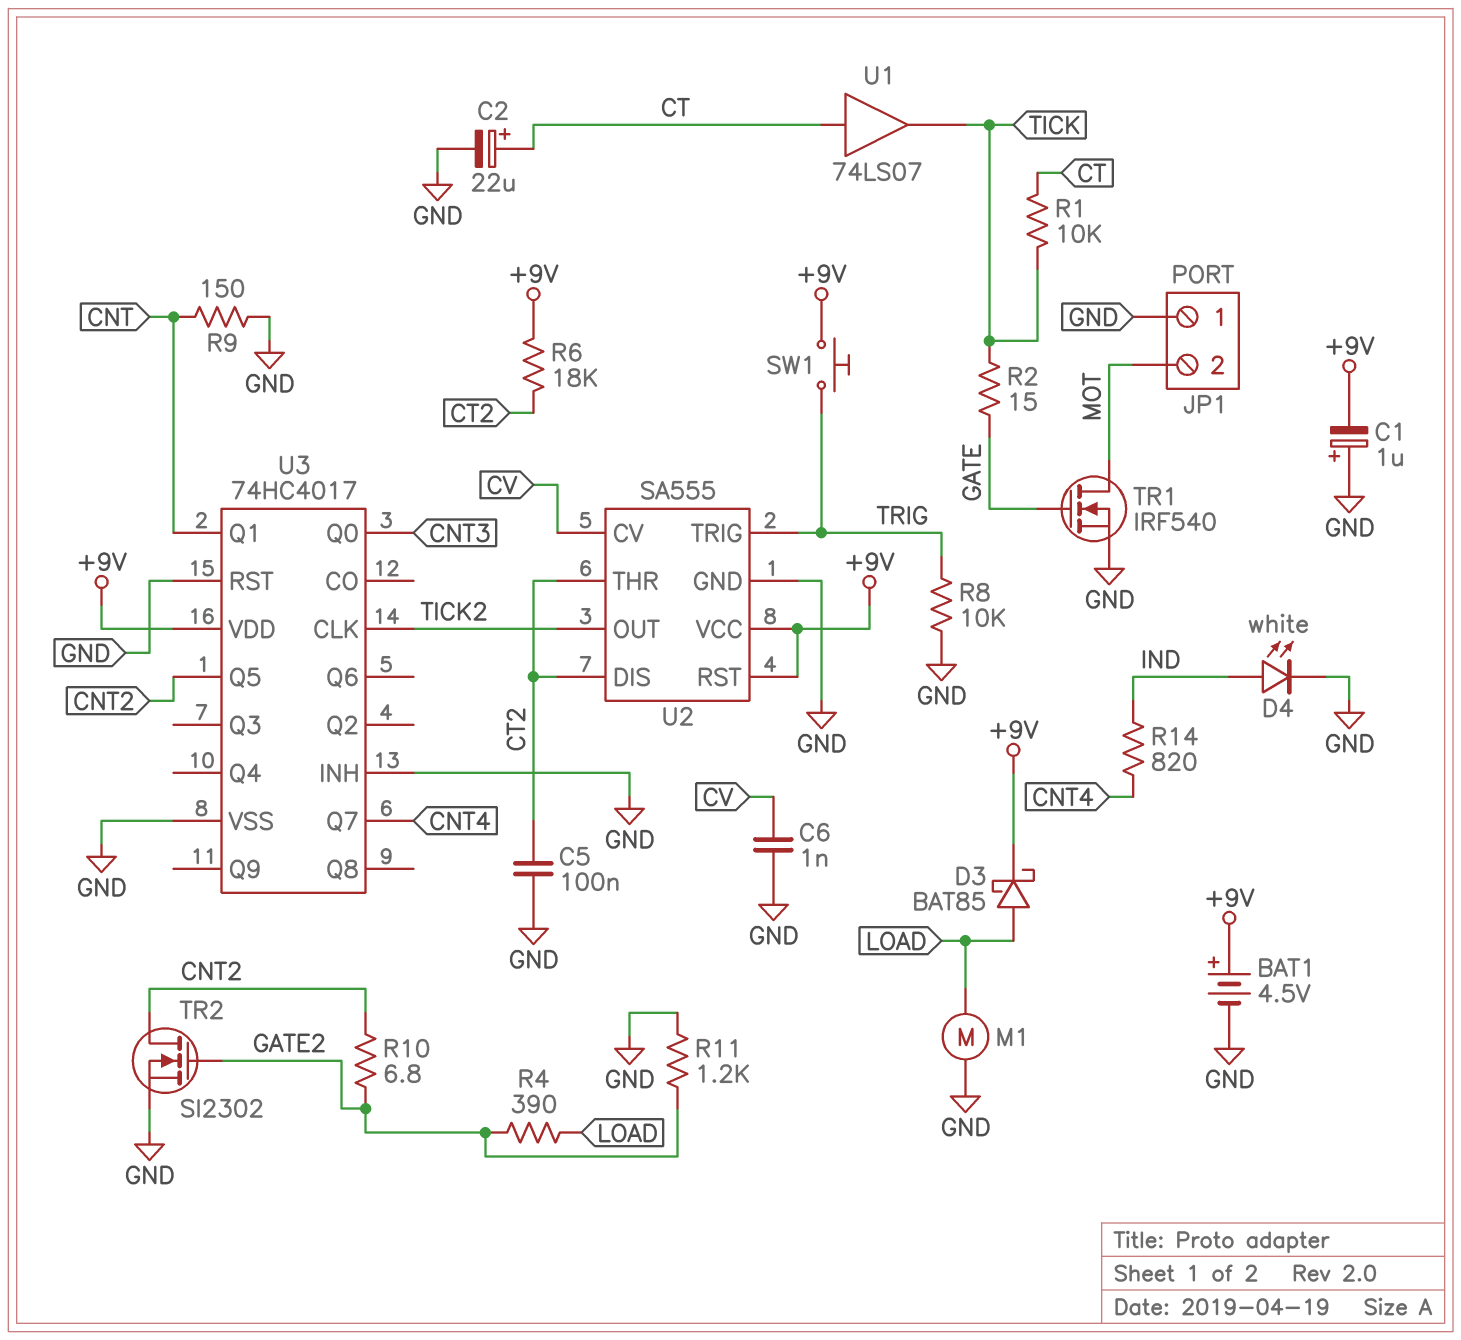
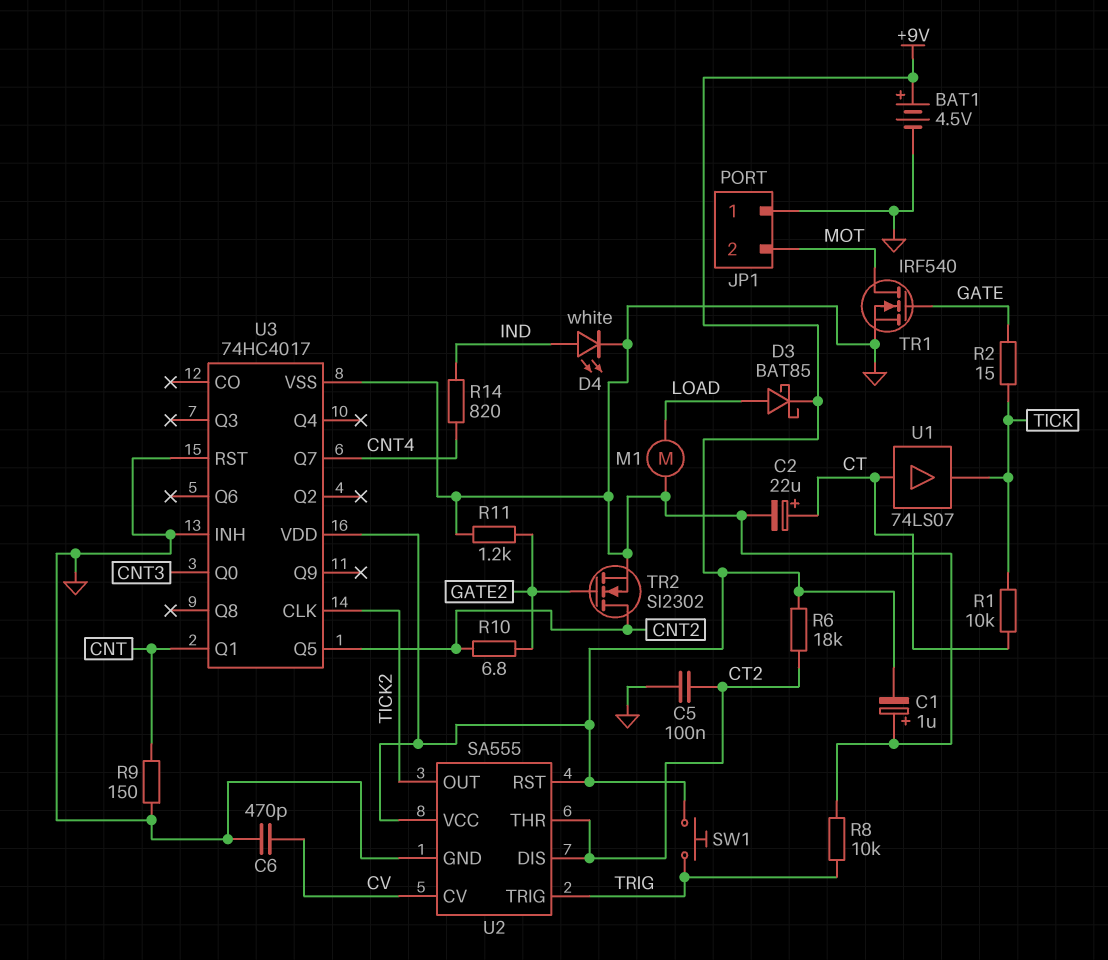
C6: 1nF (CV, GND) -> 470pF (CV, GND)
R4: 390 (GATE2, LOAD) -> none

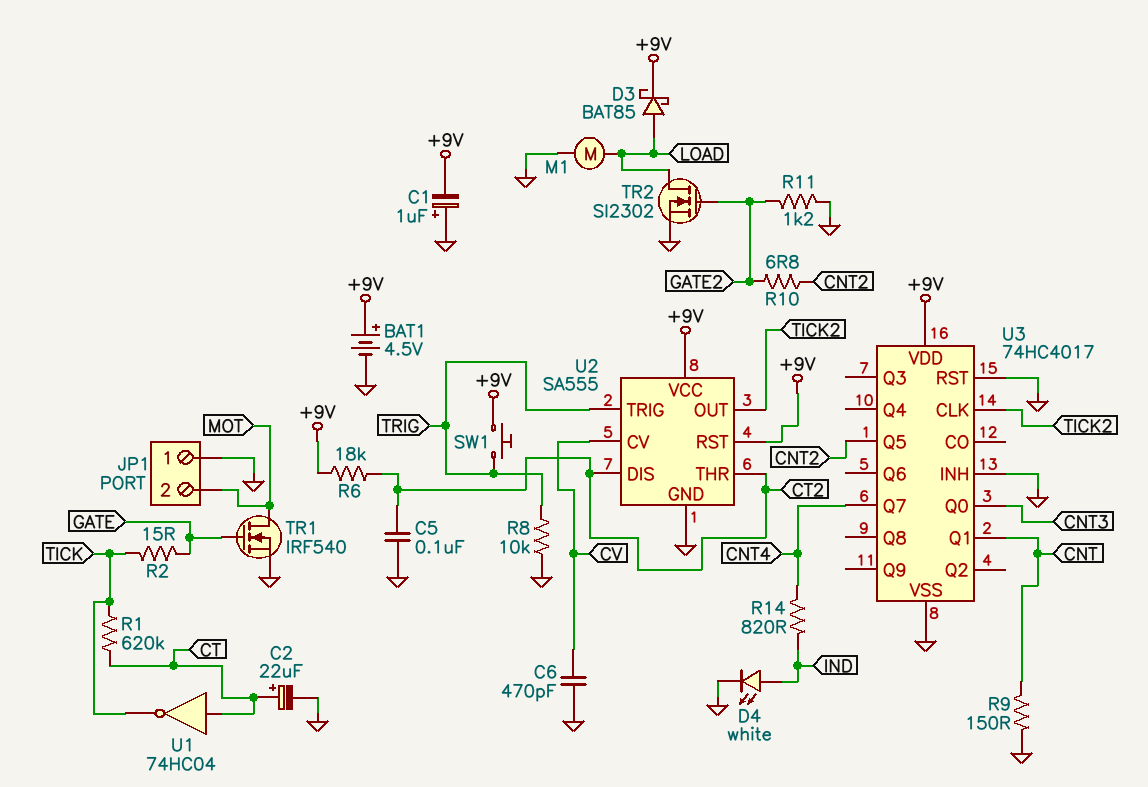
R1: 10k (CT, TICK) -> 620k (CT, TICK)
TR2: NMOS SI2302 (G GATE2, D CNT2, S GND) -> NMOS SI2302 (G GATE2, D LOAD, S GND)
U1: buffer 74LS07 (in CT, out TICK) -> NOT 74HC04 (in CT, out TICK)

